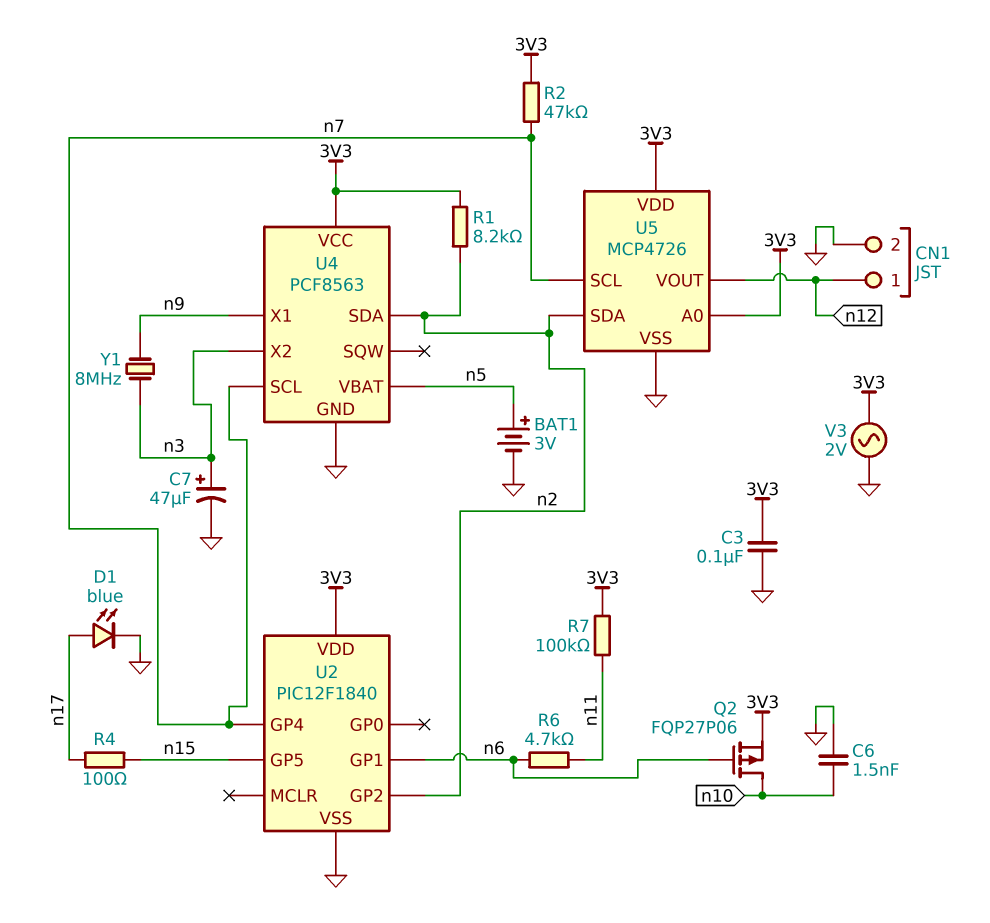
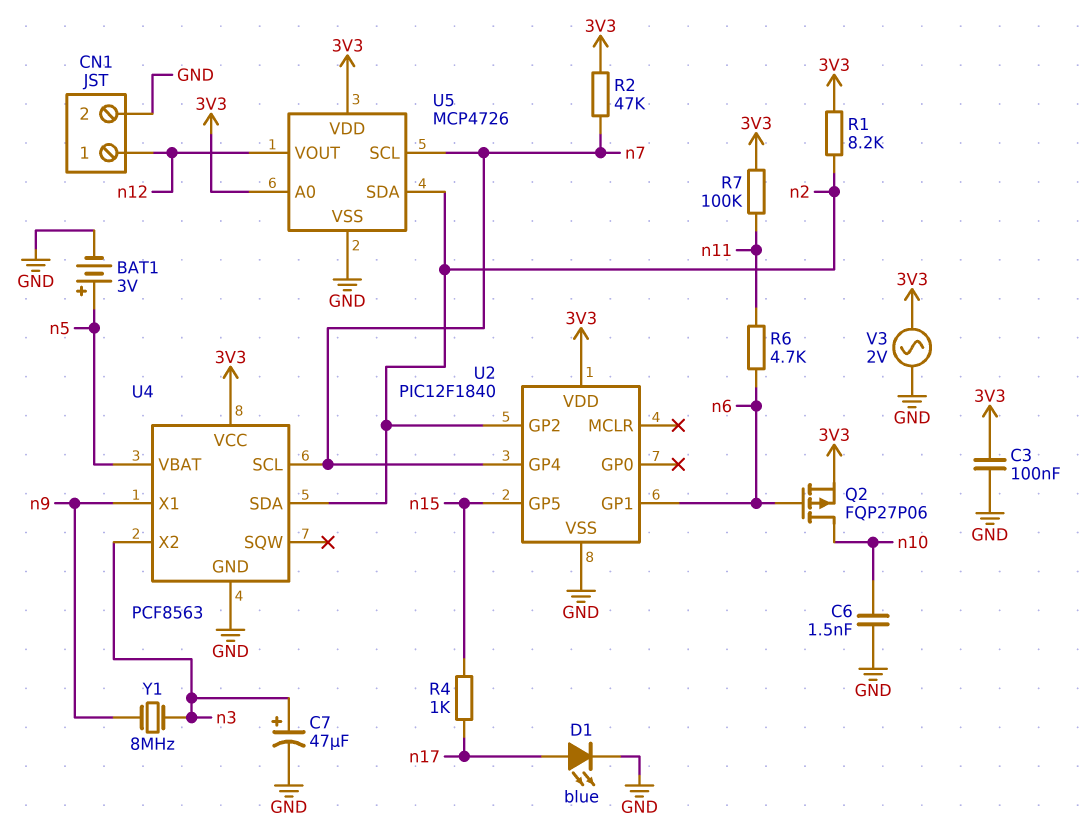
R4: 100 (n15, n17) -> 1k (n15, n17)

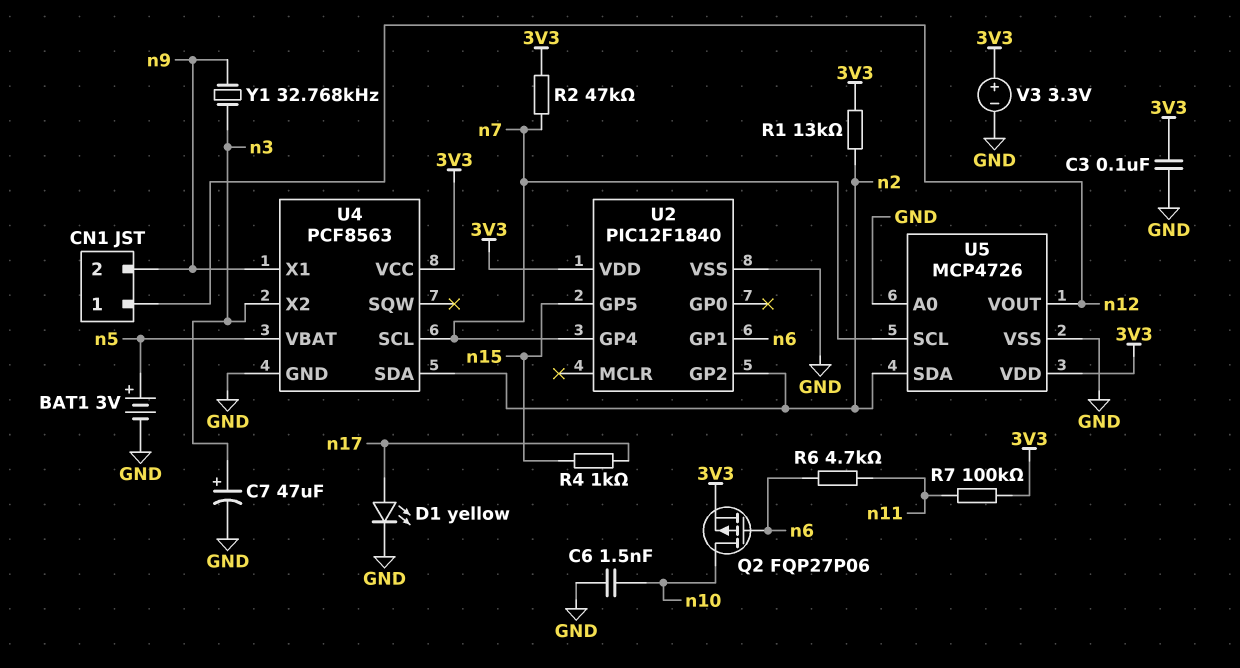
CN1 pin 2: GND -> n9
D1: LED blue (A n17, K GND) -> LED yellow (A n17, K GND)
R1: 8.2k (3V3, n2) -> 13k (3V3, n2)
U5 pin A0: 3V3 -> GND
V3: AC 2V (3V3, GND) -> 3.3V (plus 3V3, minus GND)
Y1: 8MHz (n3, n9) -> 32.768kHz (n3, n9)

